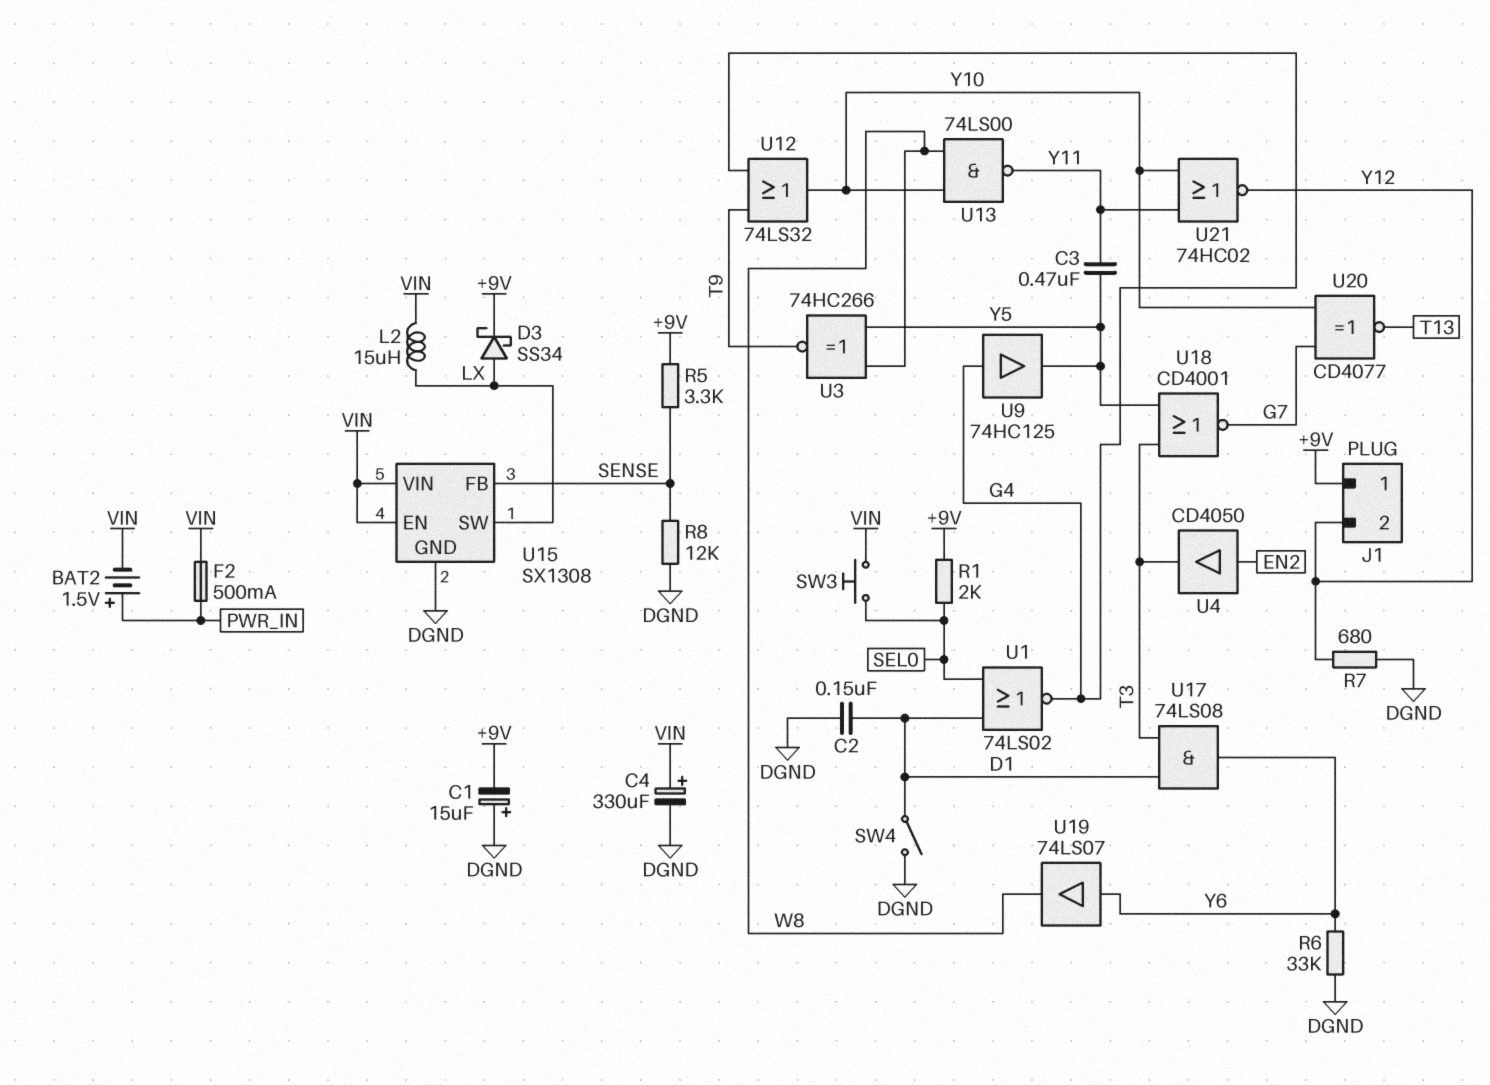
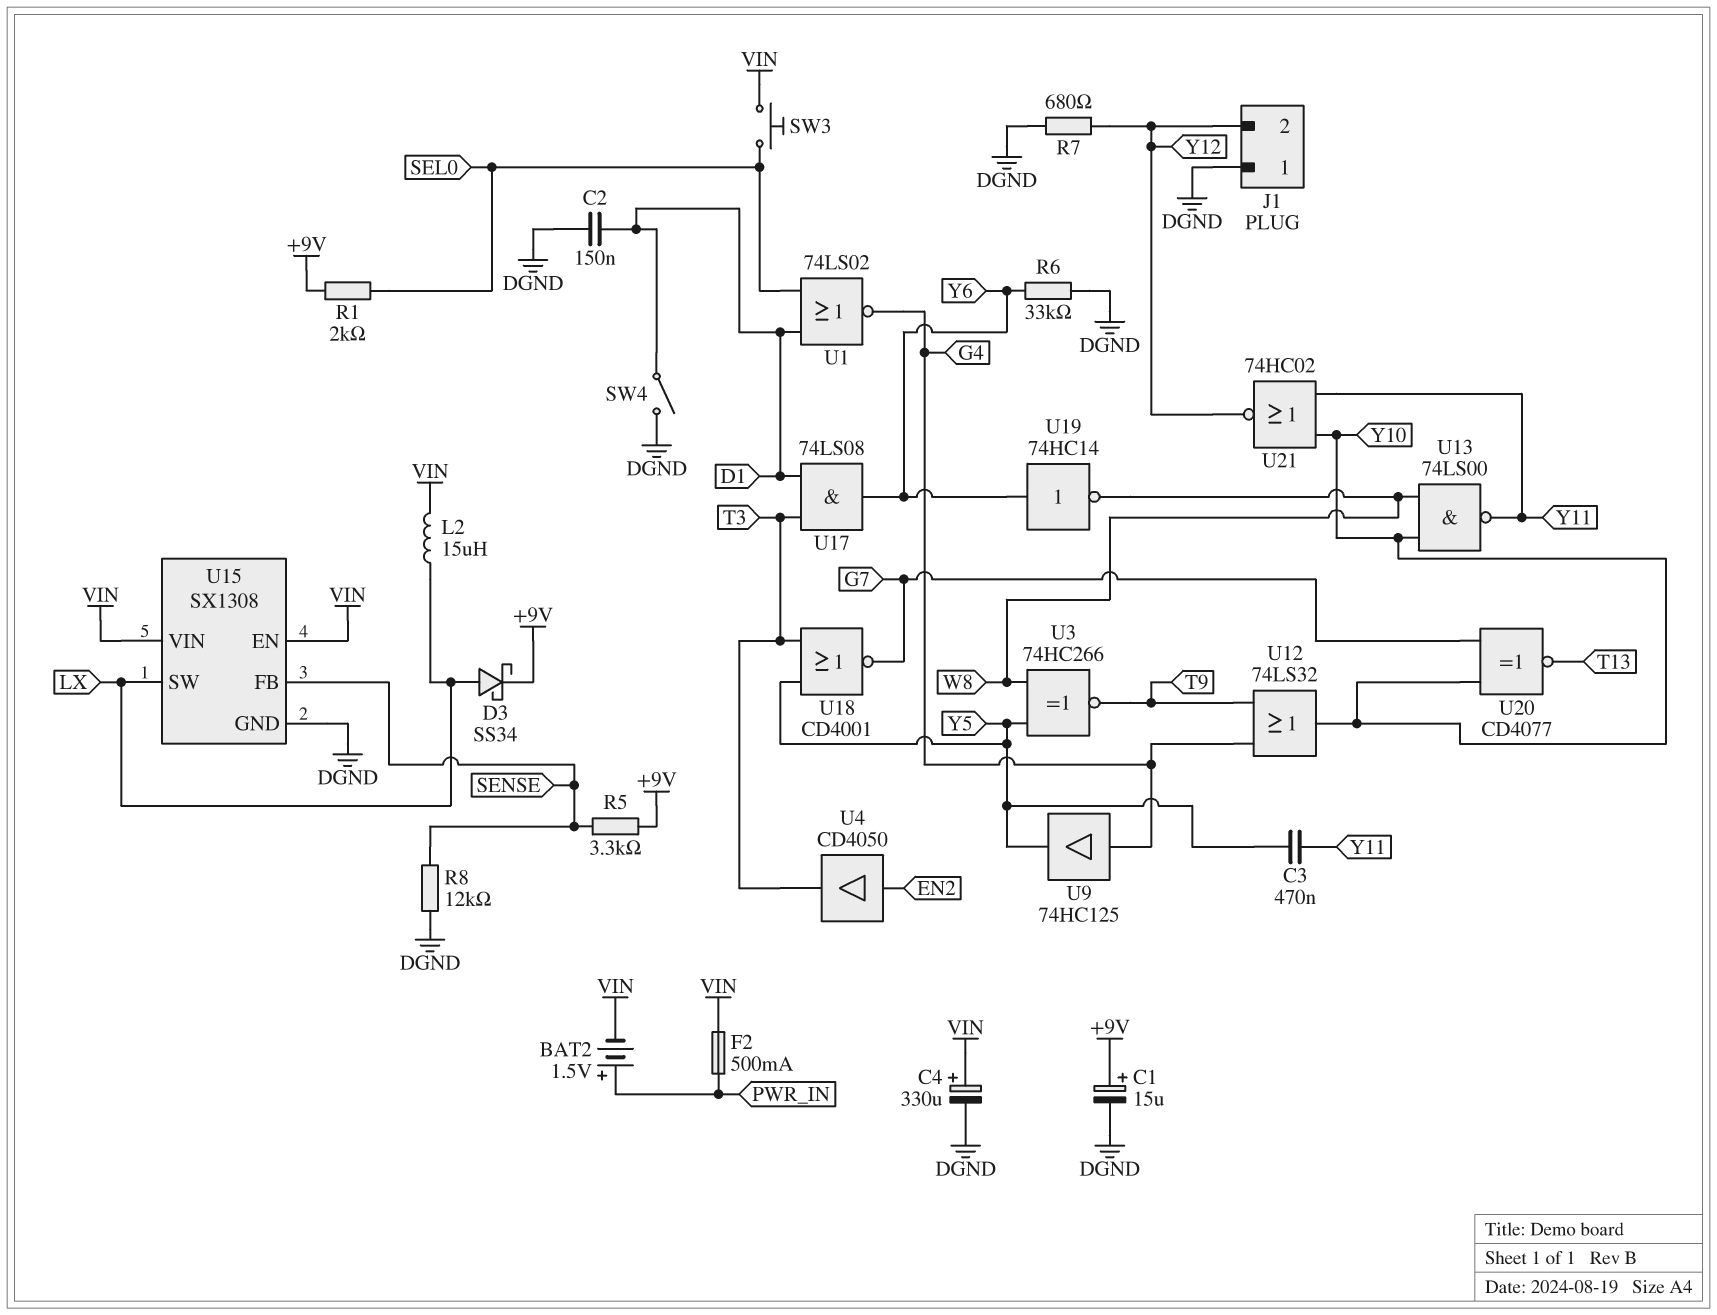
C1: 15uF (plus DGND, minus +9V) -> 15uF (plus +9V, minus DGND)
J1 pin 1: +9V -> DGND
U19: buffer 74LS07 (in Y6, out W8) -> NOT 74HC14 (in Y6, out W8)

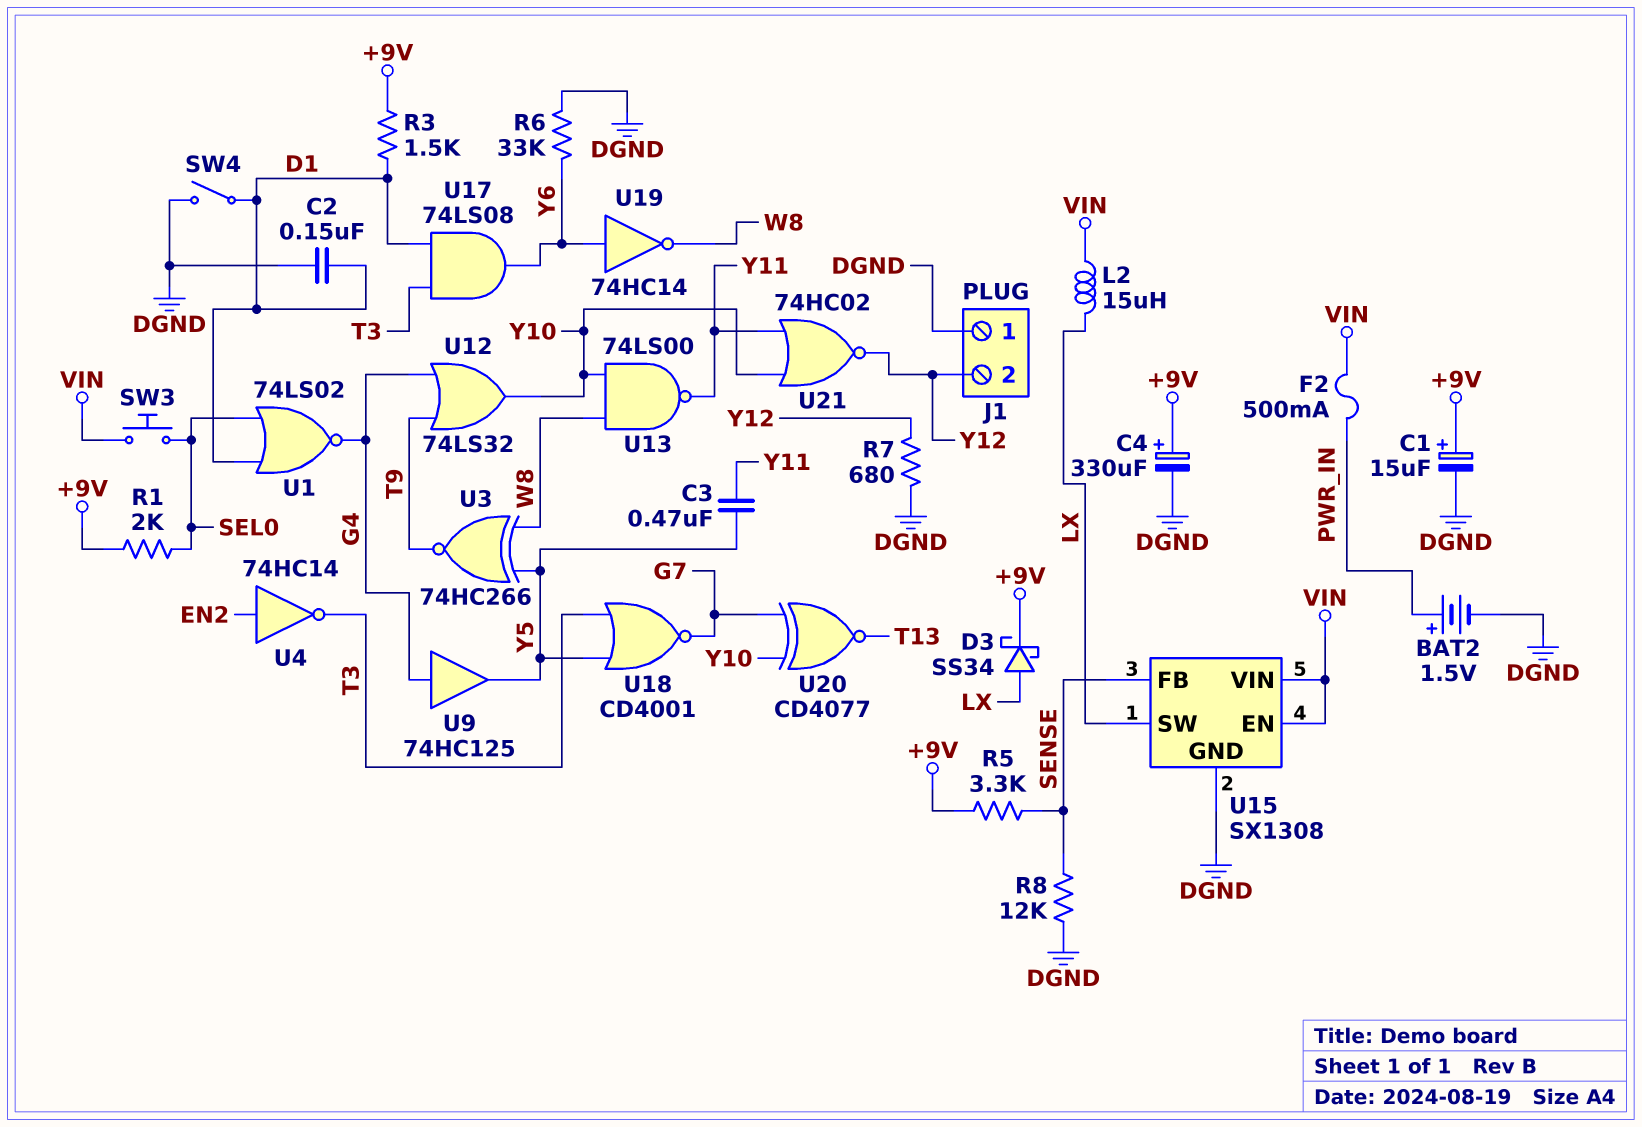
BAT2: 1.5V (plus PWR_IN, minus VIN) -> 1.5V (plus PWR_IN, minus DGND)
C4: 330uF (plus VIN, minus DGND) -> 330uF (plus +9V, minus DGND)
R3: none -> 1.5k (+9V, D1)
U4: buffer CD4050 (in EN2, out T3) -> NOT 74HC14 (in EN2, out T3)

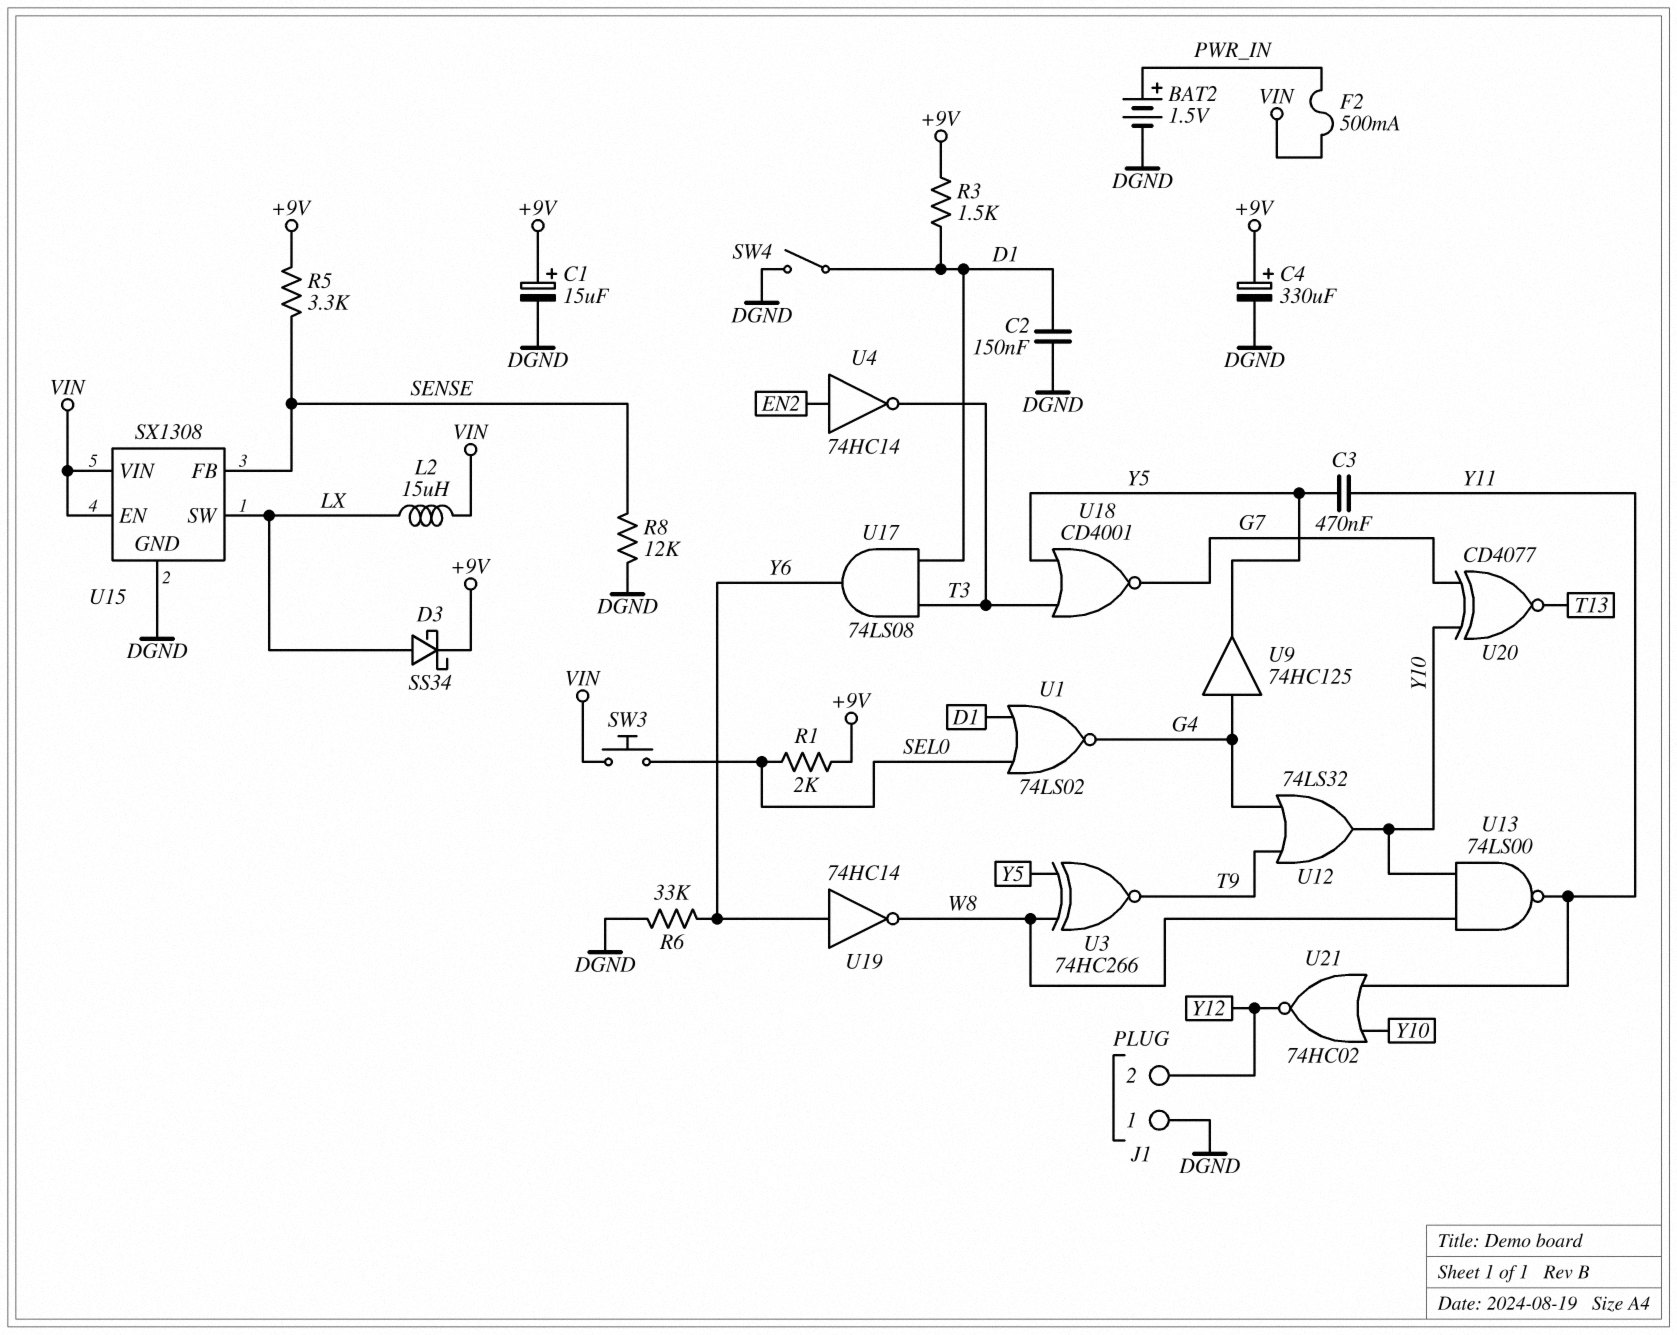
R7: 680 (DGND, Y12) -> none

